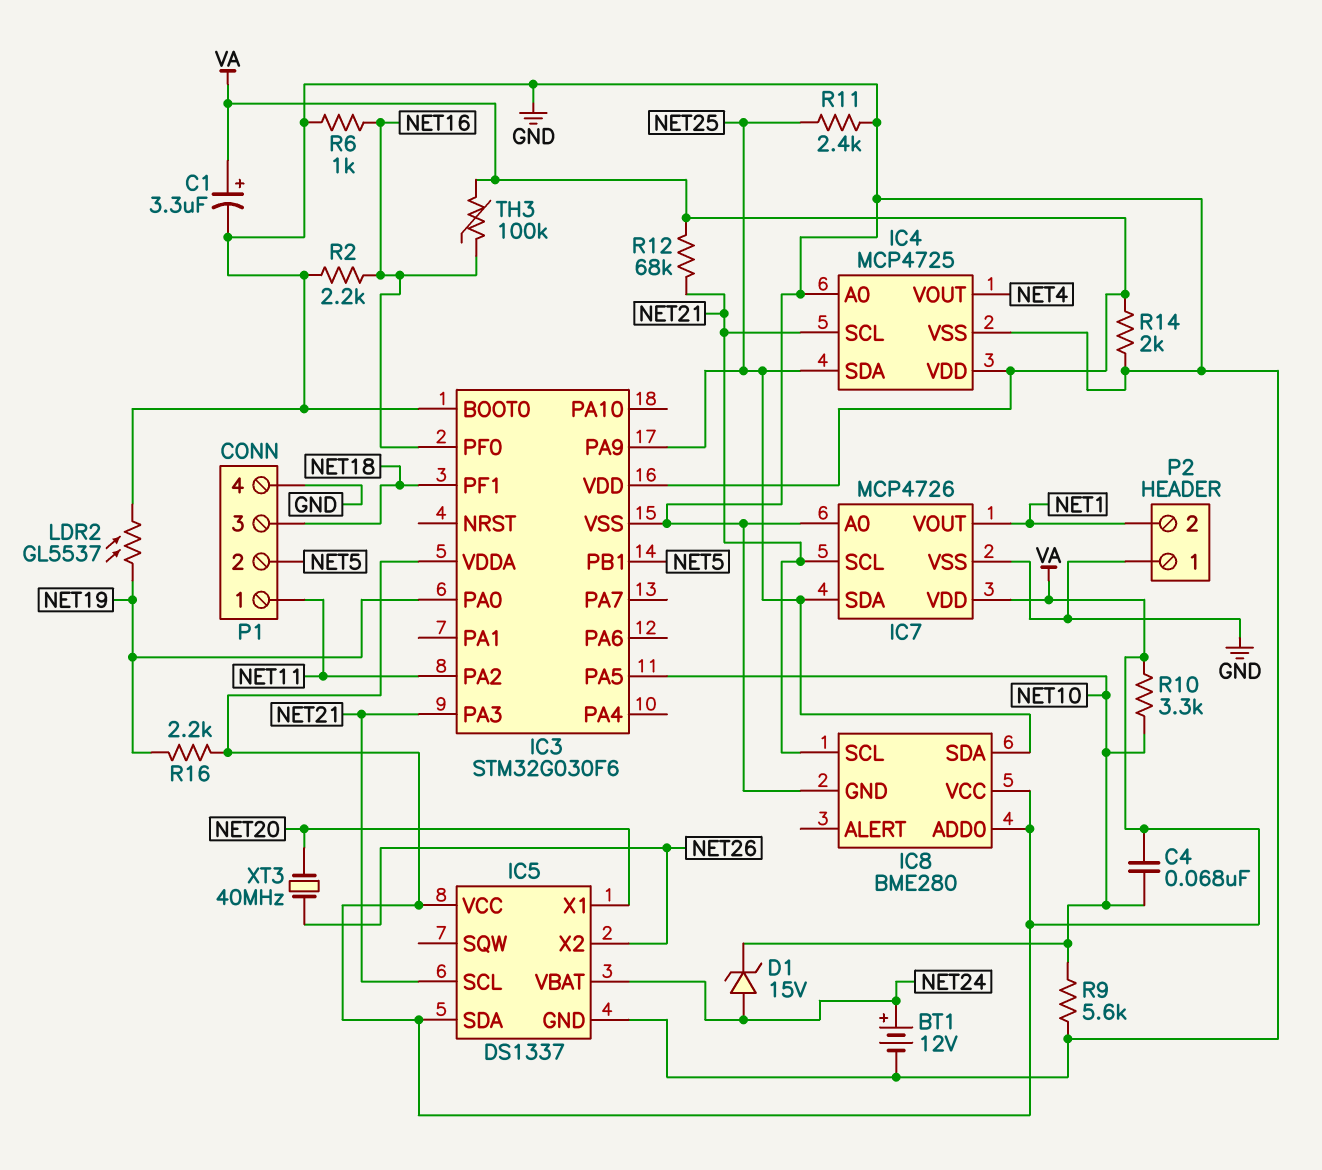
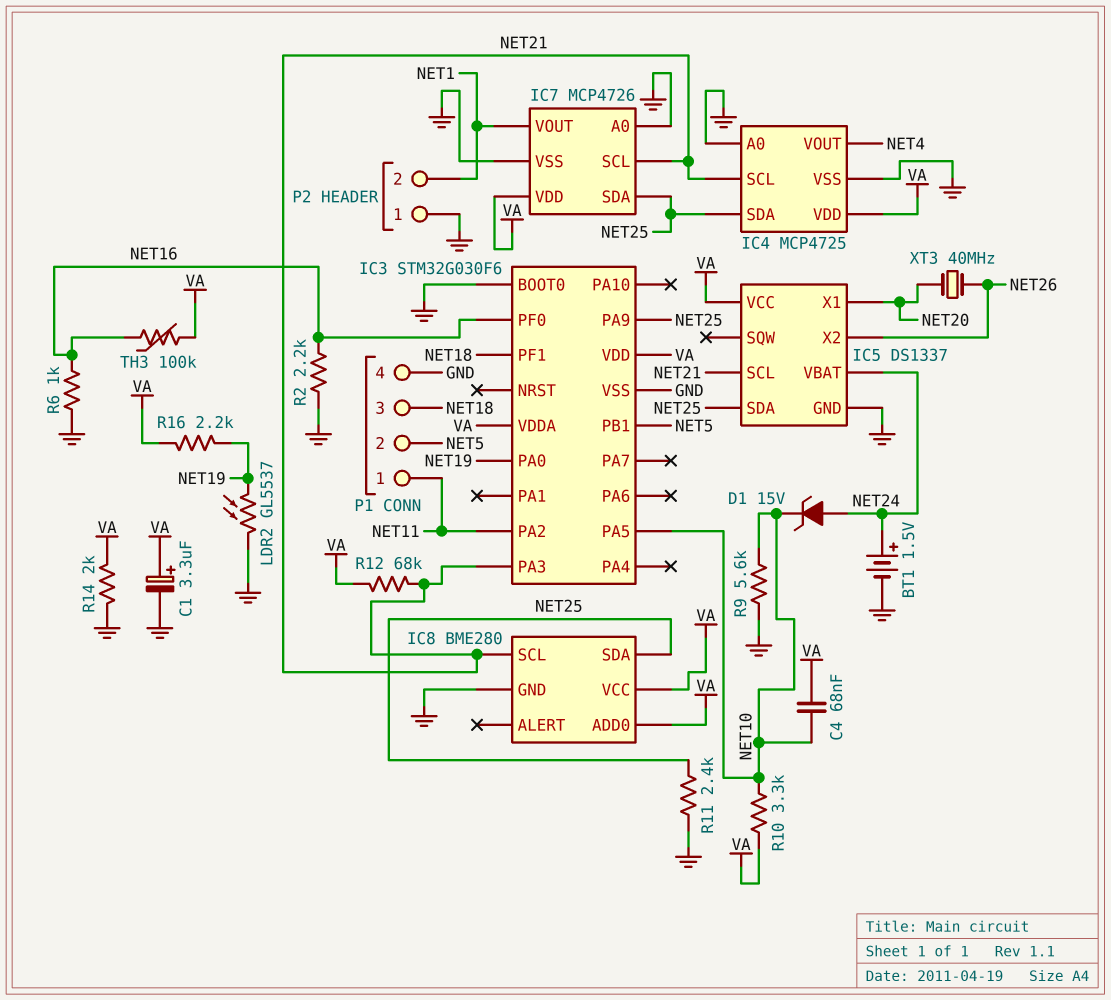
BT1: 12V (plus NET24, minus GND) -> 1.5V (plus NET24, minus GND)
IC5 pin SDA: VA -> NET25

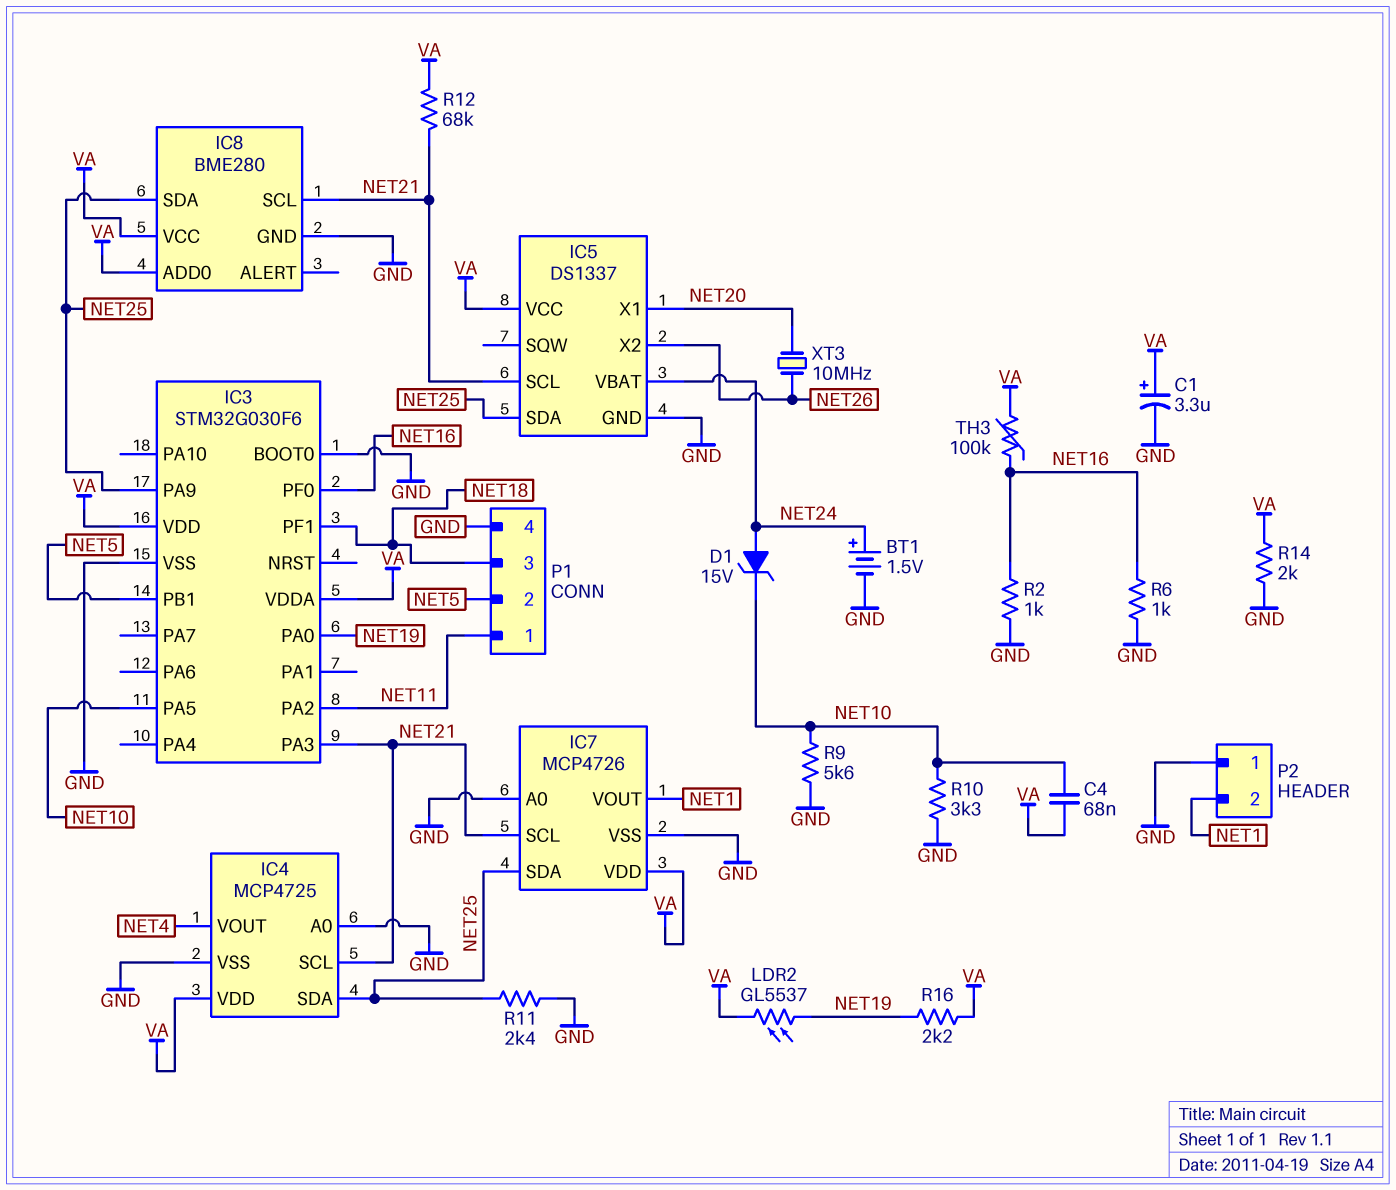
LDR2: GL5537 (GND, NET19) -> GL5537 (NET19, VA)
R2: 2.2k (GND, NET16) -> 1k (GND, NET16)
R10: 3.3k (NET10, VA) -> 3.3k (GND, NET10)
XT3: 40MHz (NET20, NET26) -> 10MHz (NET20, NET26)

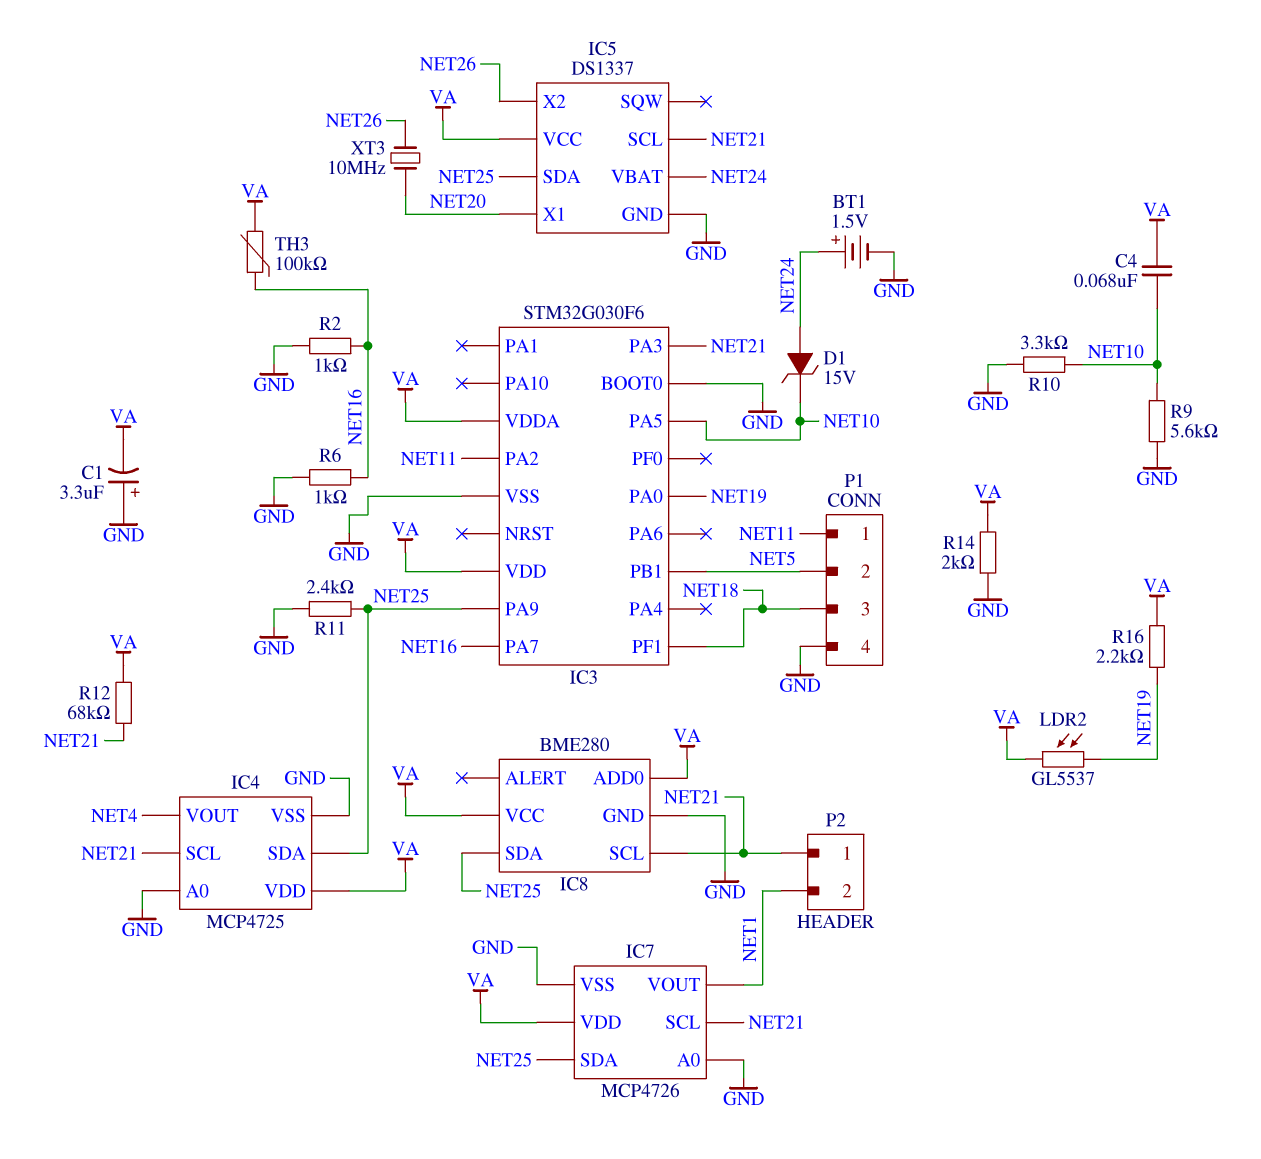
C1: 3.3uF (plus VA, minus GND) -> 3.3uF (plus GND, minus VA)
IC3 pin PA7: none -> NET16
IC3 pin PF0: NET16 -> none
P2 pin 1: GND -> NET21

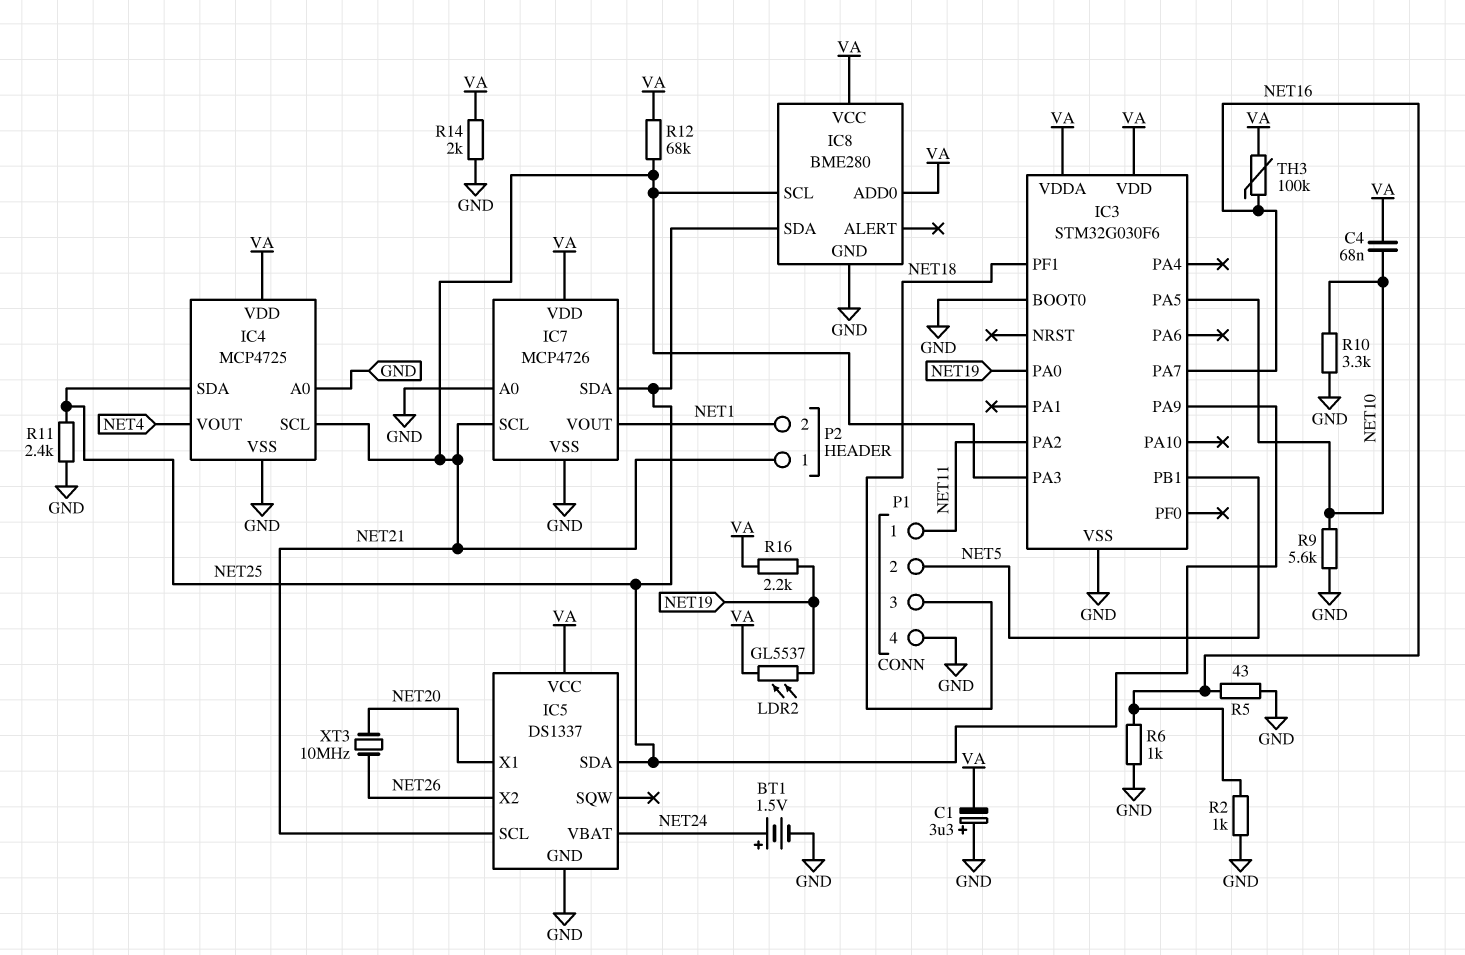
D1: zener 15V (A NET24, K NET10) -> none
R5: none -> 43 (GND, NET16)

